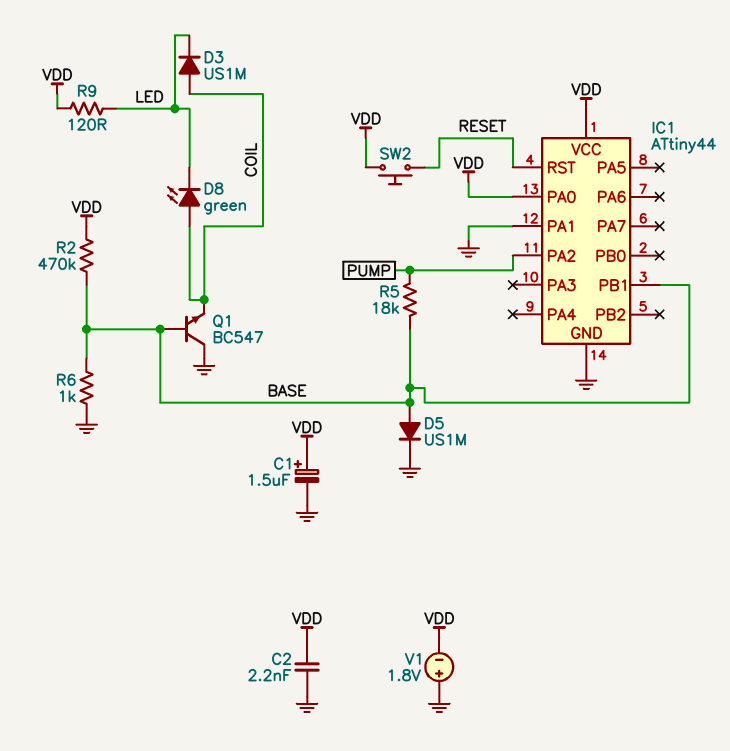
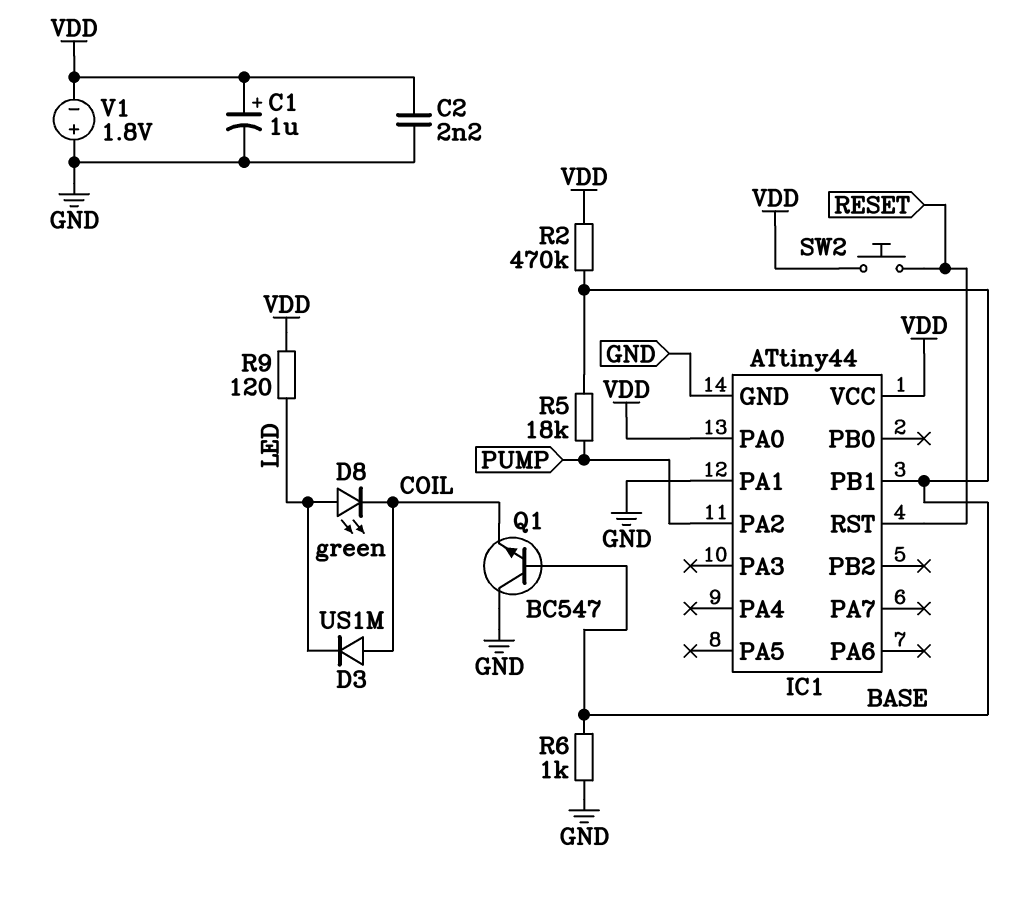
C1: 1.5uF (plus VDD, minus GND) -> 1uF (plus VDD, minus GND)
D5: diode US1M (A BASE, K GND) -> none
D8: LED green (A COIL, K LED) -> LED green (A LED, K COIL)

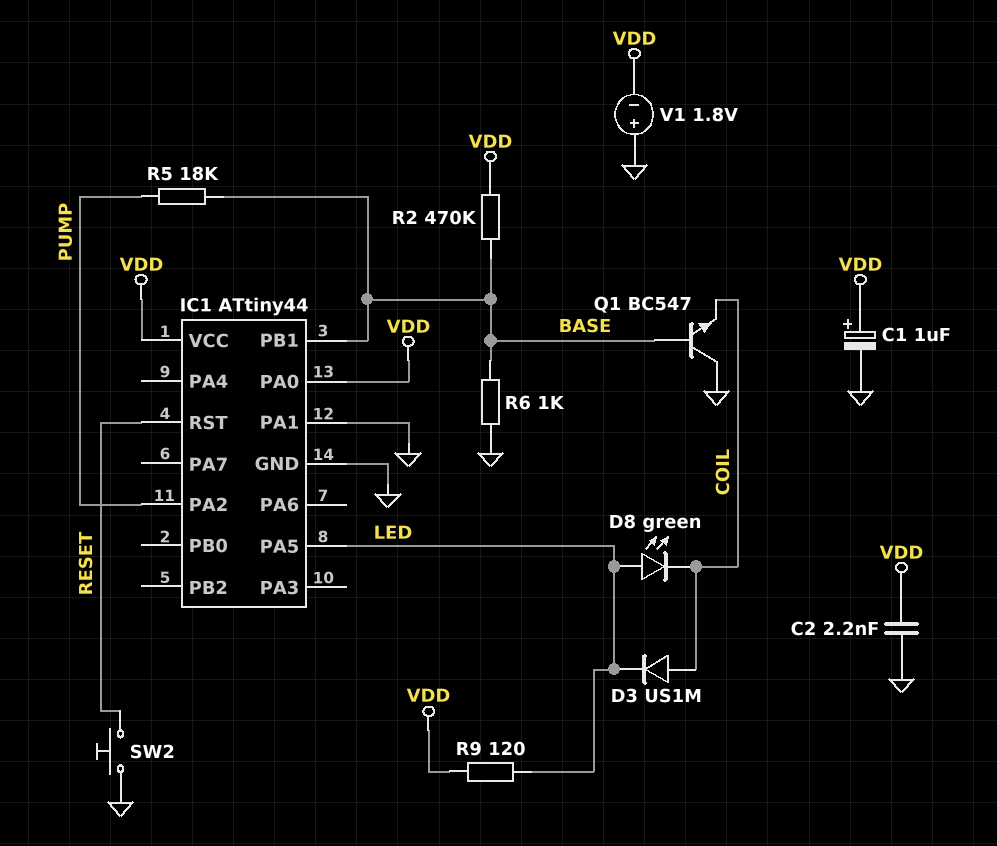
IC1 pin PA5: none -> LED
SW2: button (RESET, VDD) -> button (GND, RESET)

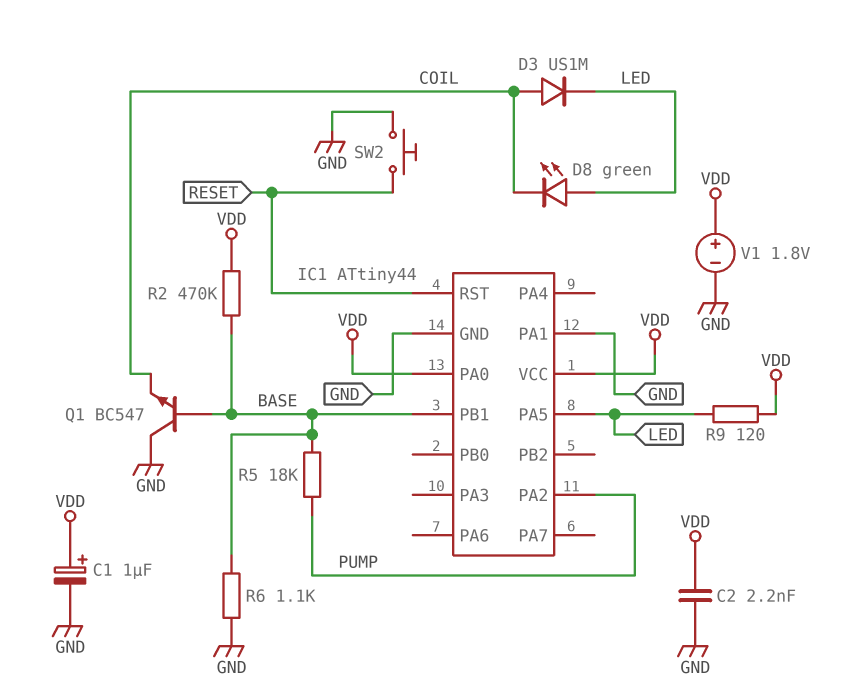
R6: 1k (BASE, GND) -> 1.1k (BASE, GND)
V1: 1.8V (plus GND, minus VDD) -> 1.8V (plus VDD, minus GND)

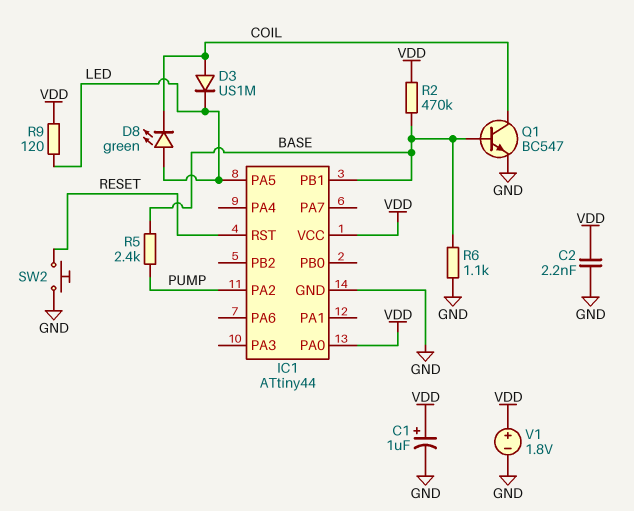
IC1 pin PA1: GND -> none
Q1: NPN BC547 (B BASE, C GND, E COIL) -> NPN BC547 (B BASE, C COIL, E GND)
R5: 18k (BASE, PUMP) -> 2.4k (BASE, PUMP)

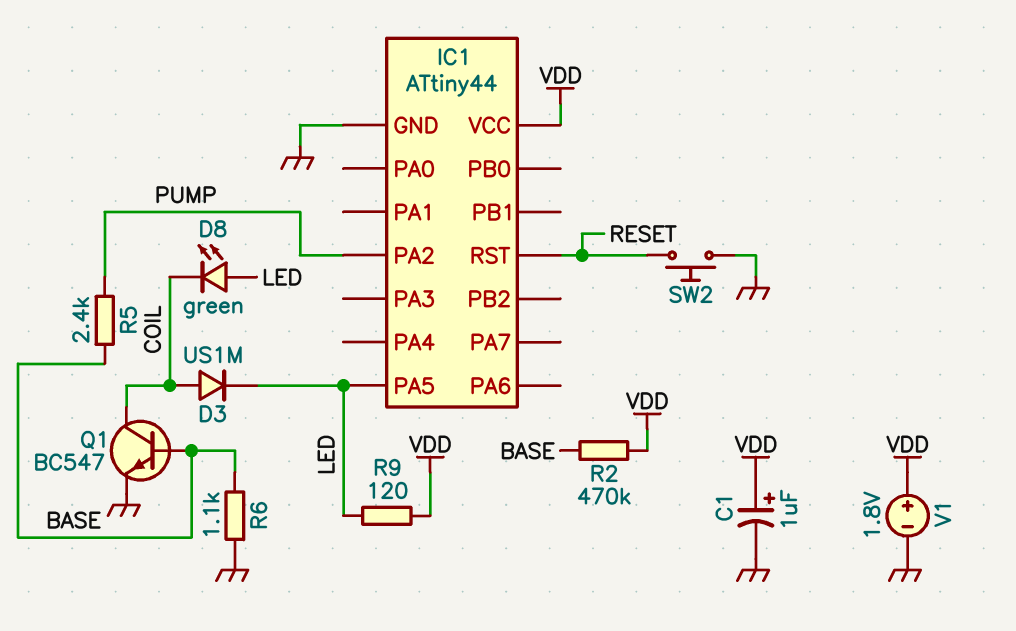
C2: 2.2nF (GND, VDD) -> none
IC1 pin PA0: VDD -> none
IC1 pin PB1: BASE -> none

